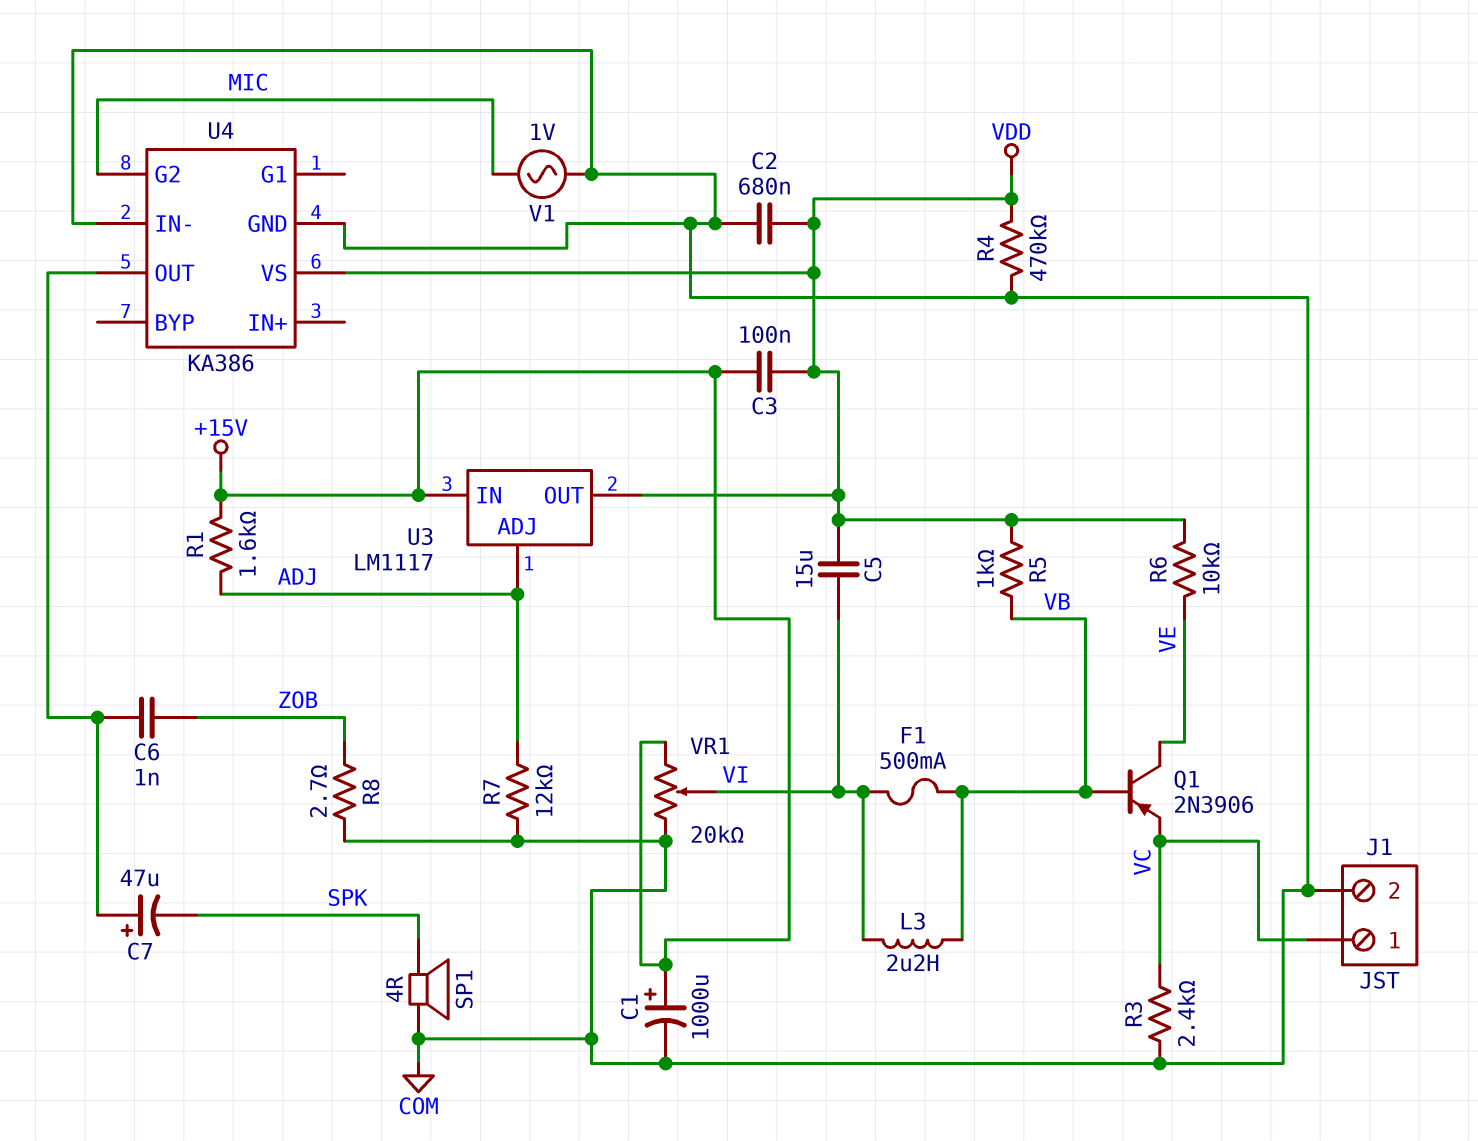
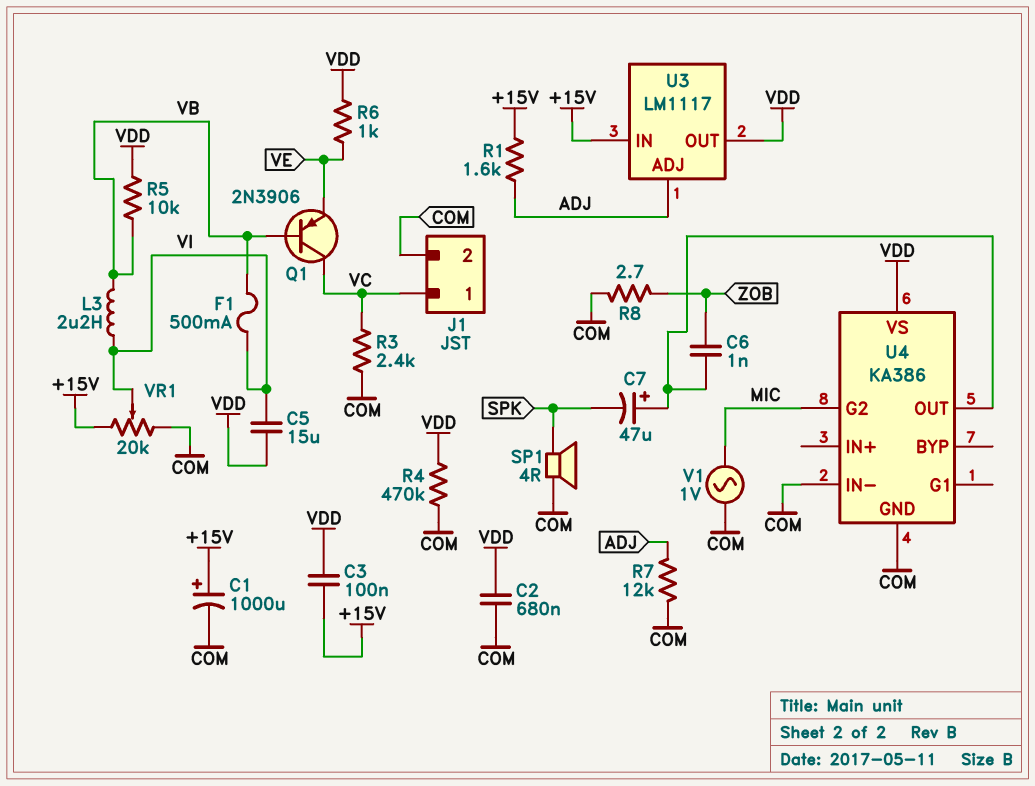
Q1: PNP 2N3906 (B VB, C VE, E VC) -> PNP 2N3906 (B VB, C VC, E VE)
R5: 1k (VB, VDD) -> 10k (VB, VDD)
R6: 10k (VDD, VE) -> 1k (VDD, VE)

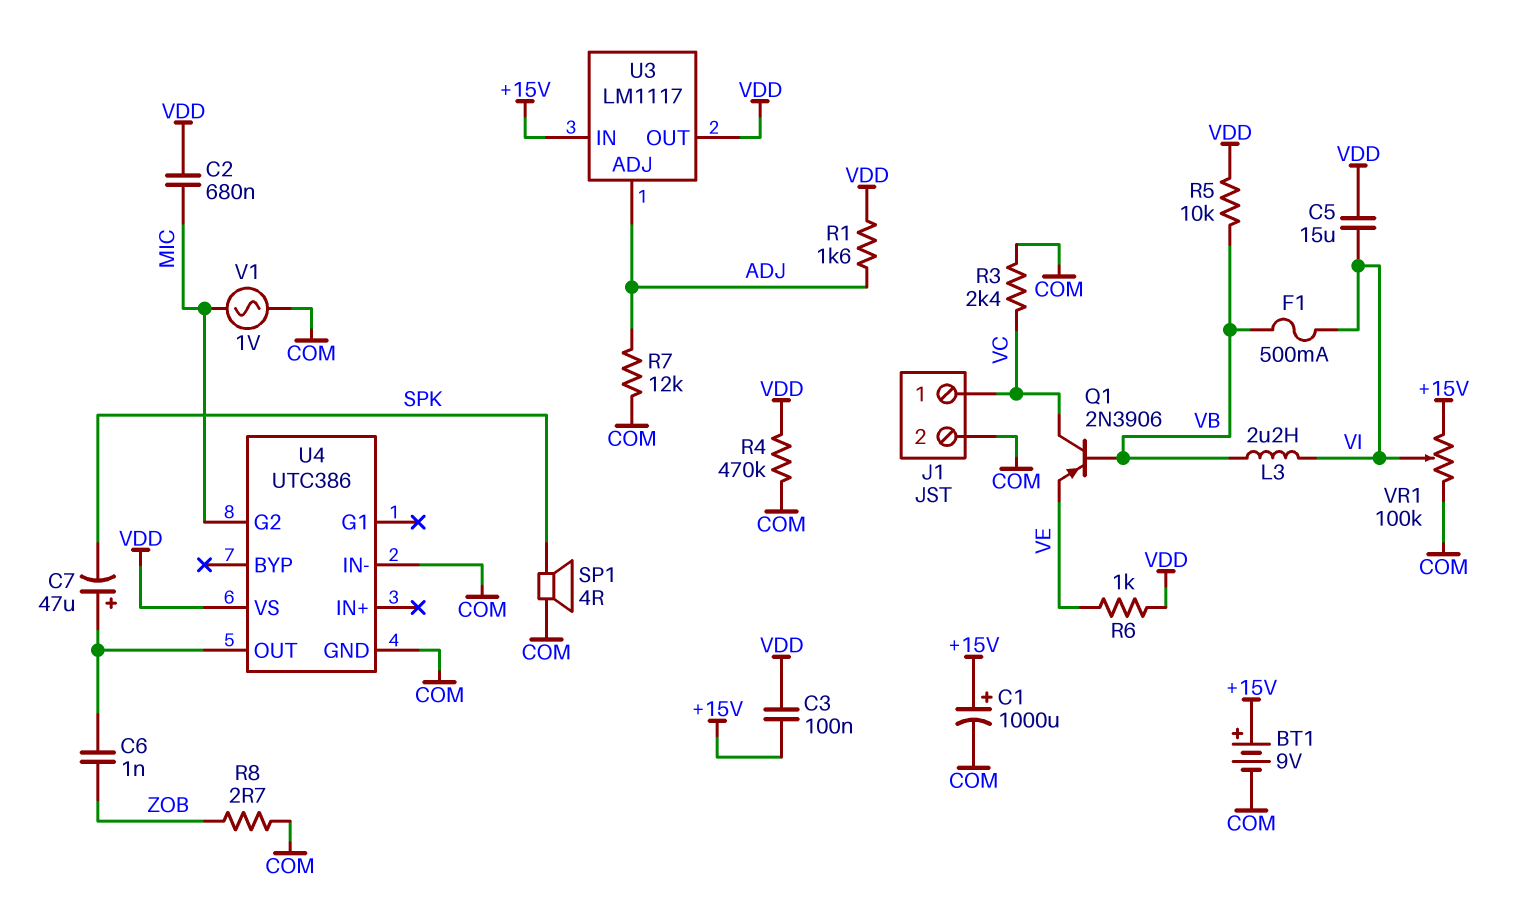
BT1: none -> 9V (plus +15V, minus COM)
C2: 680nF (COM, VDD) -> 680nF (MIC, VDD)
R1: 1.6k (+15V, ADJ) -> 1.6k (ADJ, VDD)
U4: KA386 -> UTC386
VR1: 20k (+15V, COM, wiper VI) -> 100k (+15V, COM, wiper VI)

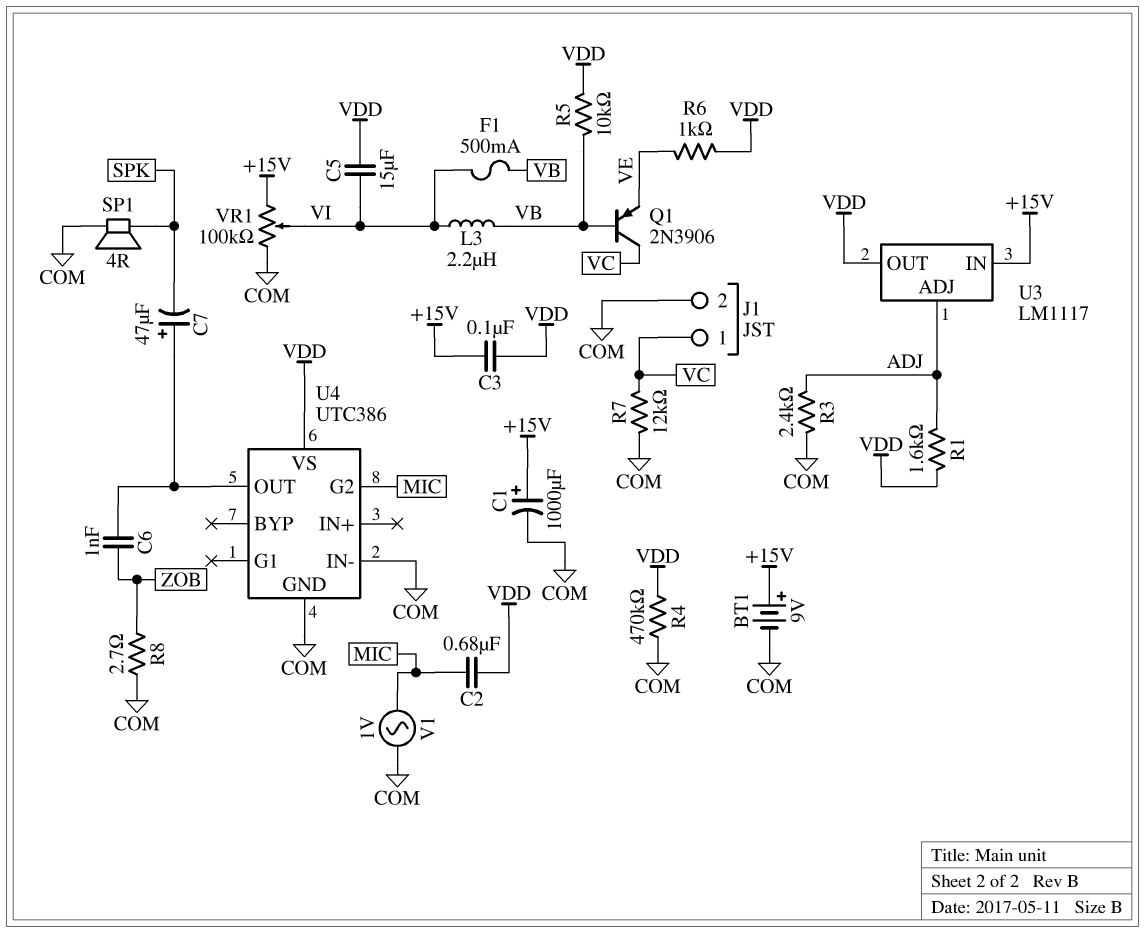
R3: 2.4k (COM, VC) -> 2.4k (ADJ, COM)
R7: 12k (ADJ, COM) -> 12k (COM, VC)

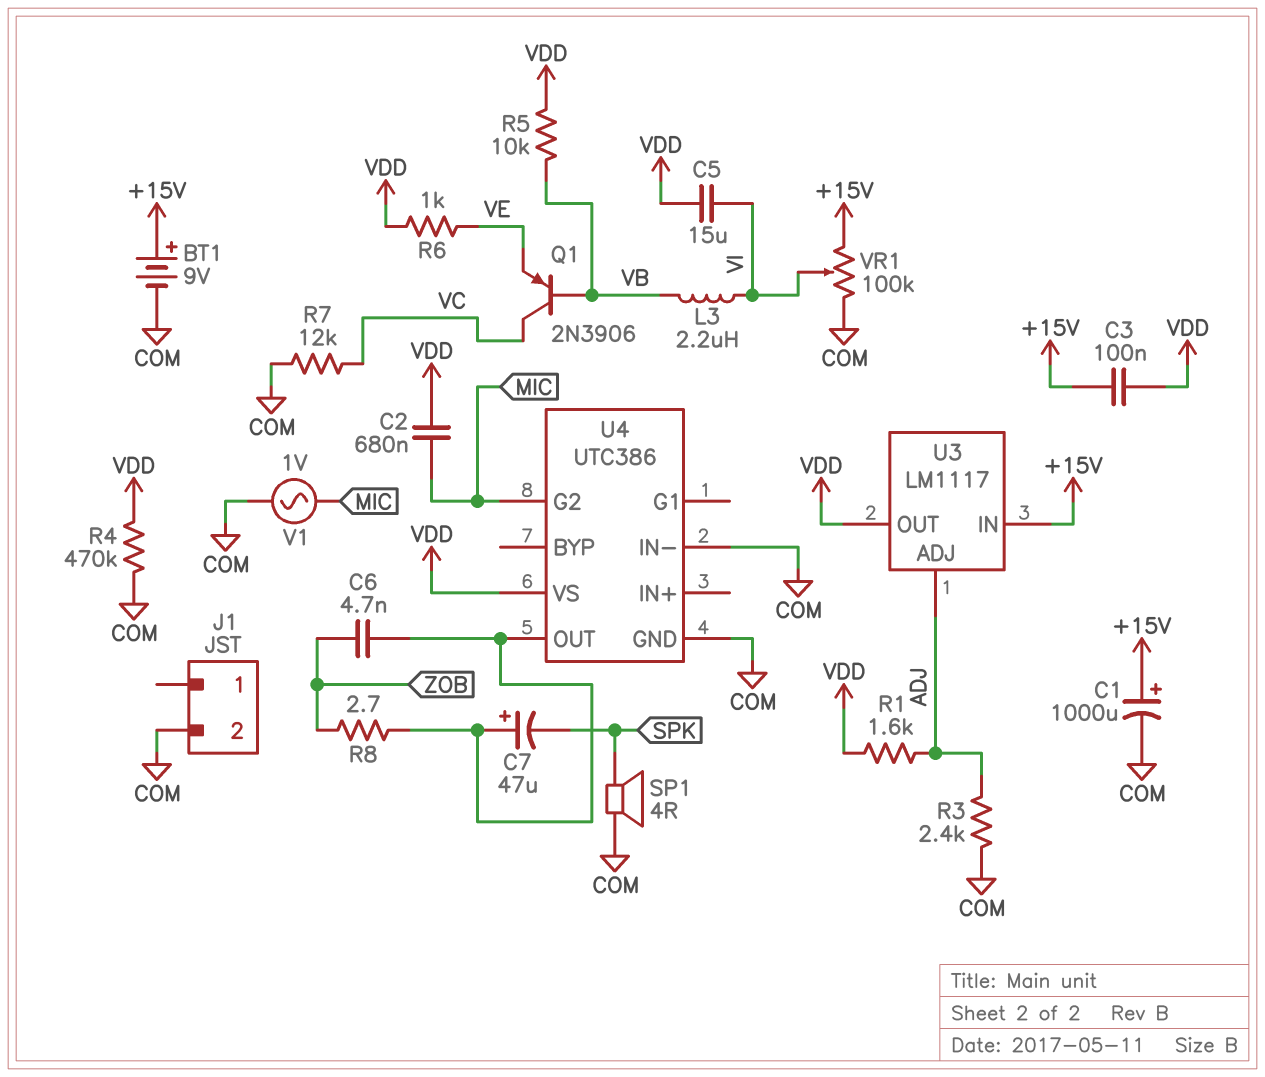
C6: 1nF (U4/OUT, ZOB) -> 4.7nF (U4/OUT, ZOB)
F1: 500mA (VB, VI) -> none
J1 pin 1: VC -> none
R8: 2.7 (COM, ZOB) -> 2.7 (U4/OUT, ZOB)

